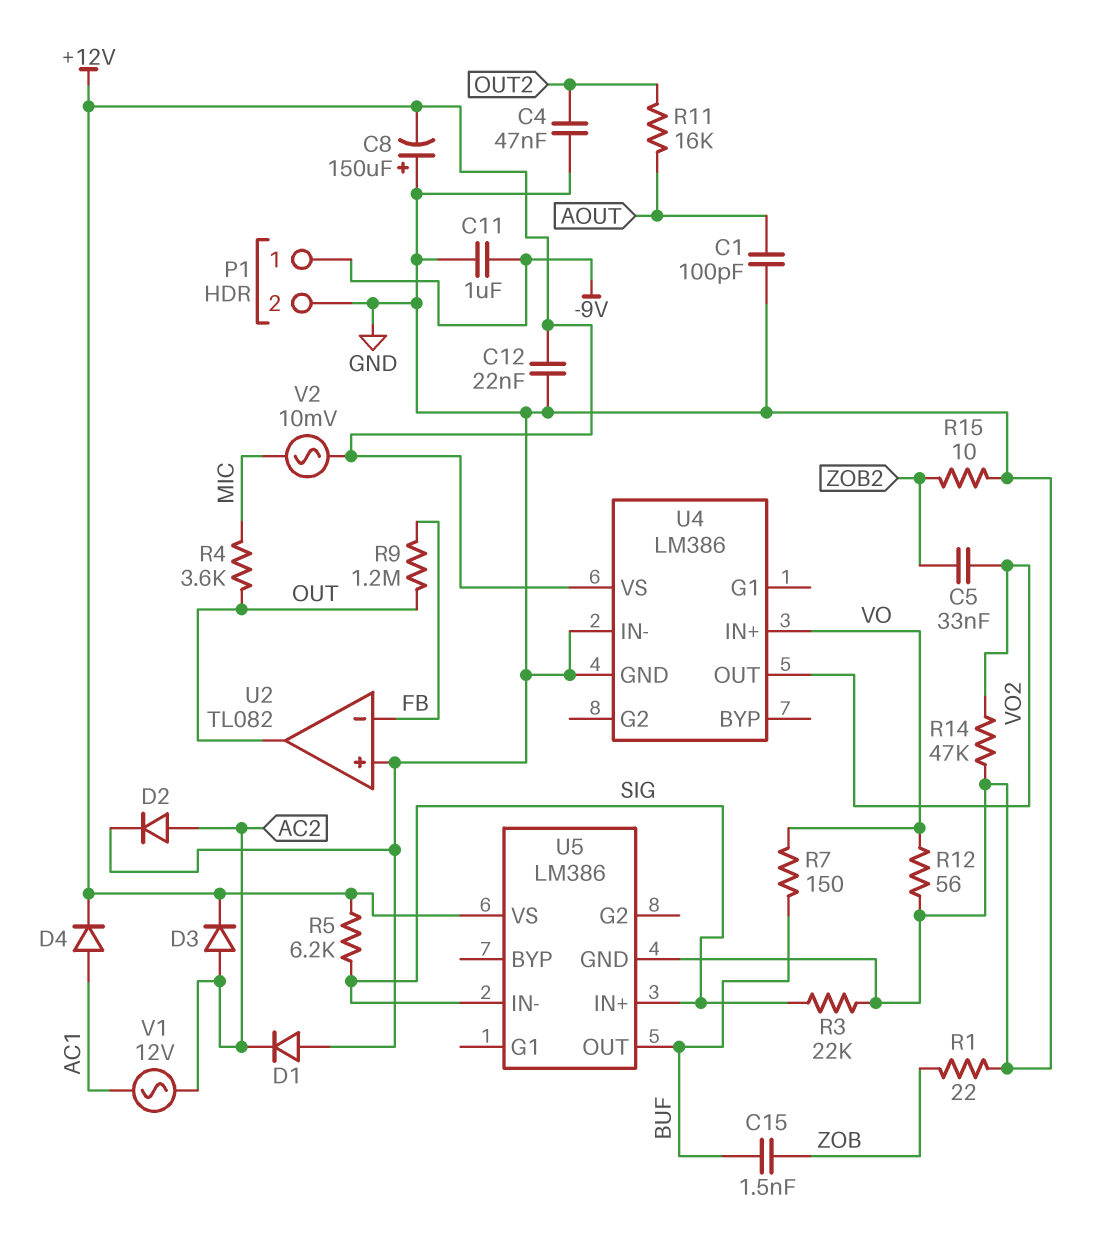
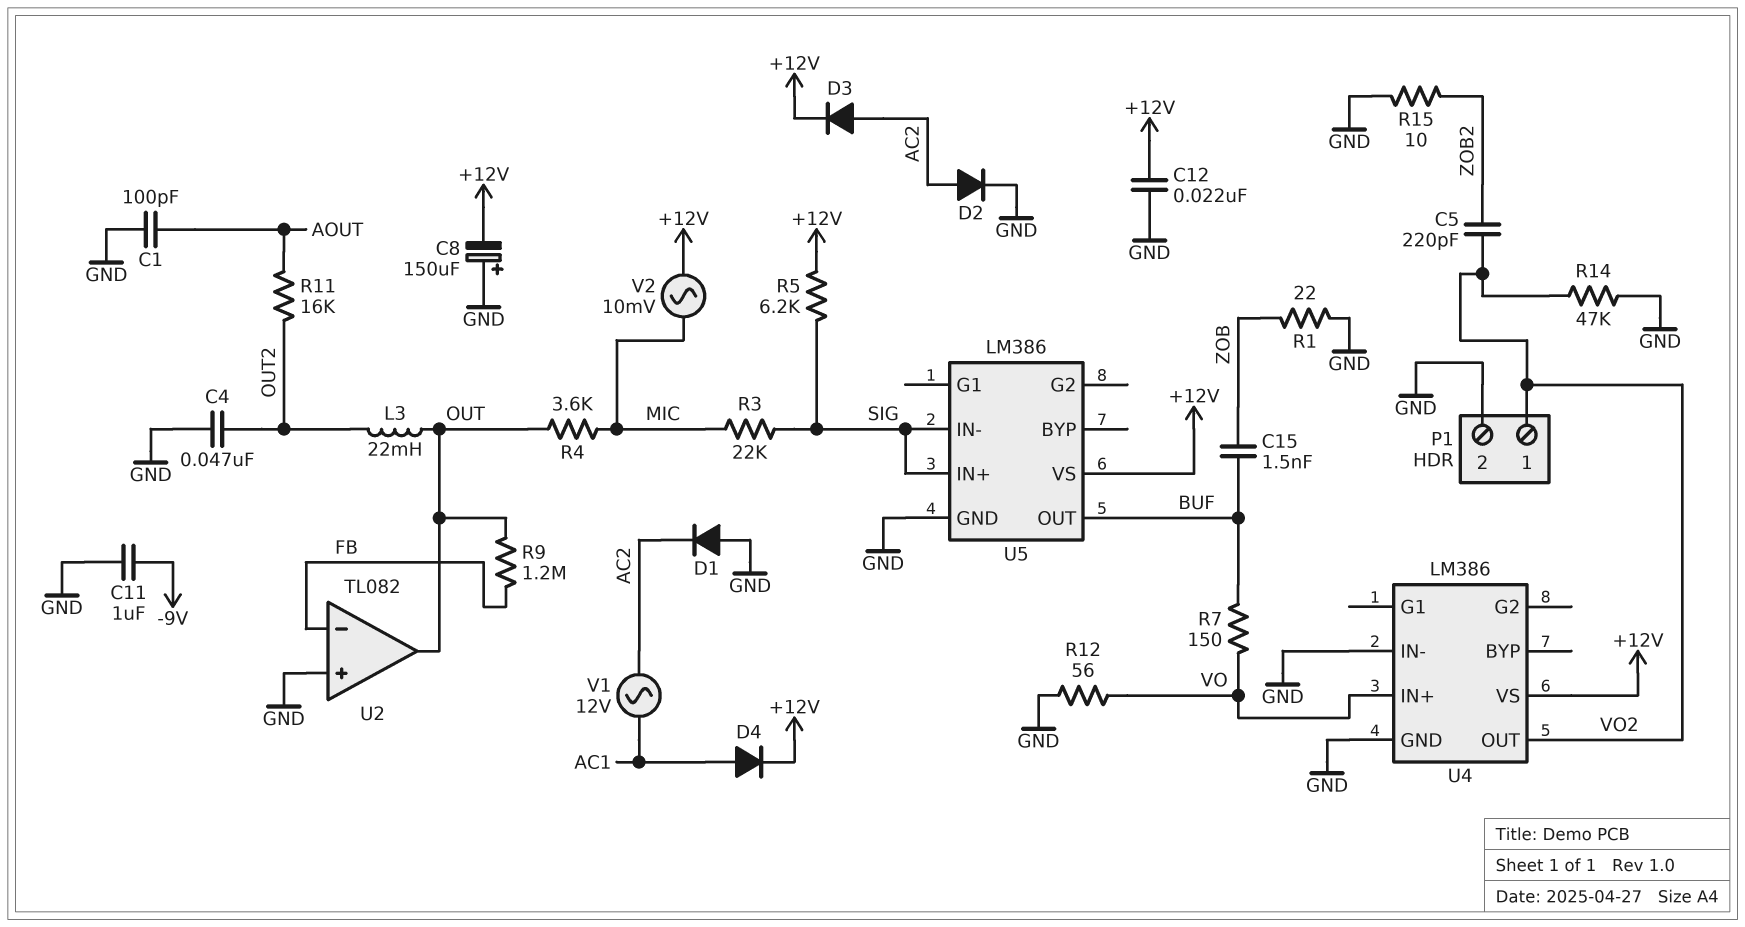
C5: 33nF (VO2, ZOB2) -> 220pF (VO2, ZOB2)
L3: none -> 22mH (OUT, OUT2)
P1 pin 1: -9V -> VO2
R3: 22k (GND, SIG) -> 22k (MIC, SIG)

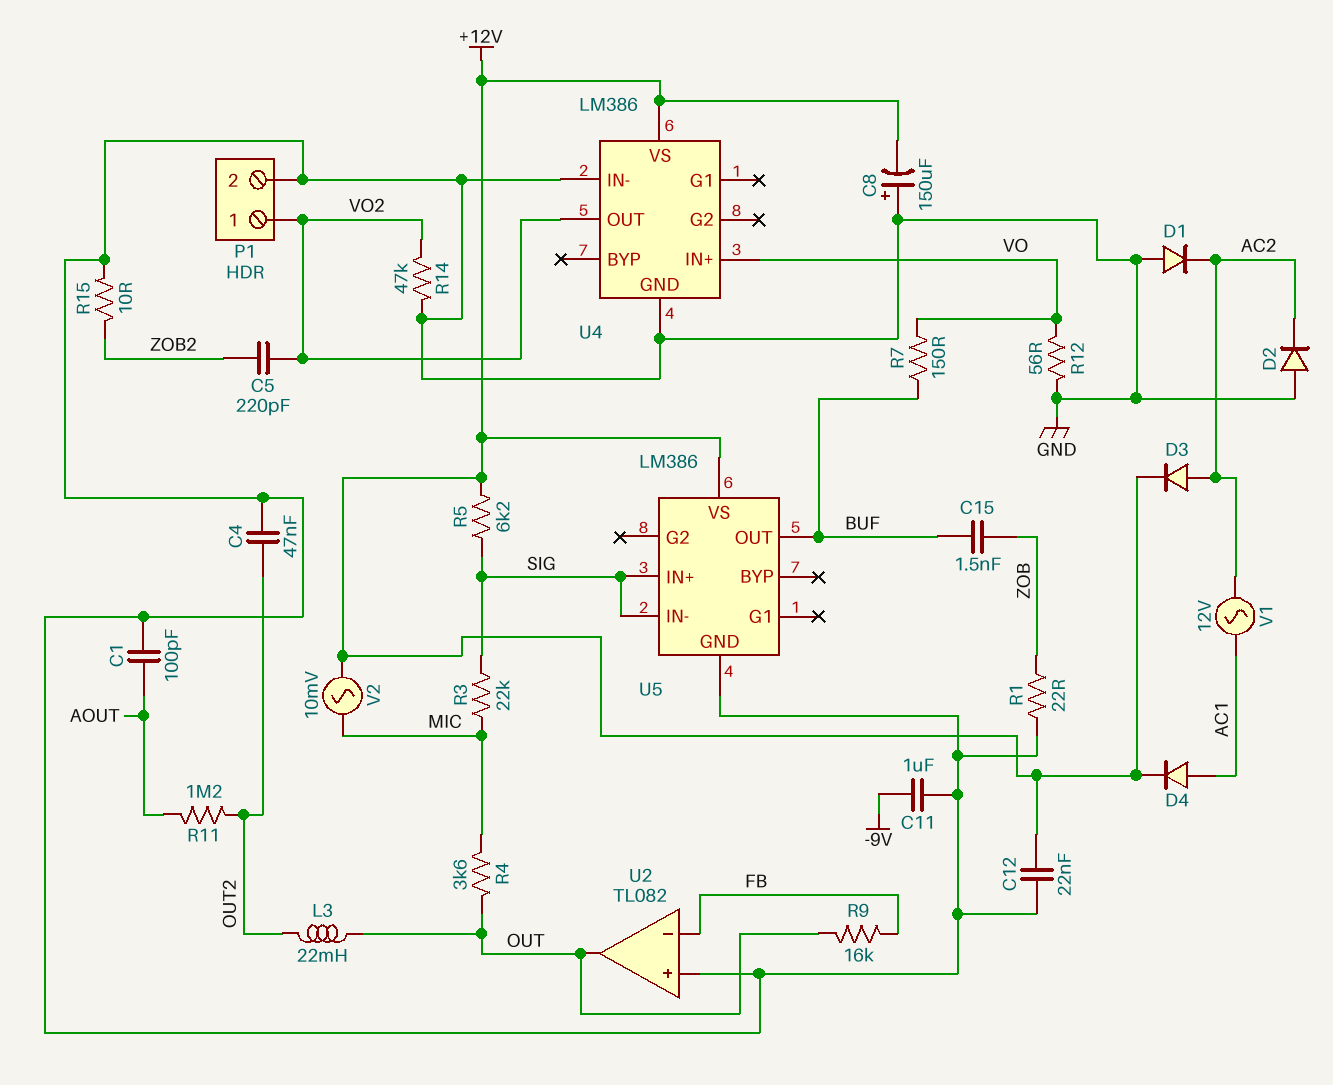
D2: diode (A AC2, K GND) -> diode (A GND, K AC2)
R9: 1.2M (FB, OUT) -> 16k (FB, OUT)
R11: 16k (AOUT, OUT2) -> 1.2M (AOUT, OUT2)

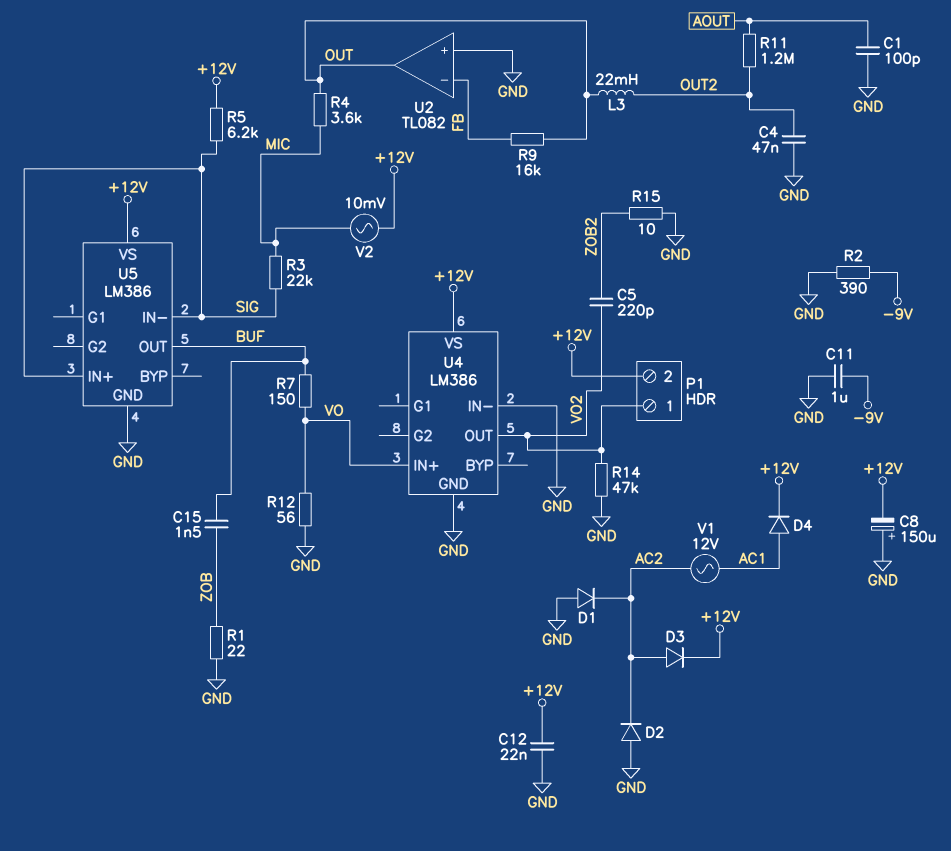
P1 pin 2: GND -> +12V
R2: none -> 390 (-9V, GND)

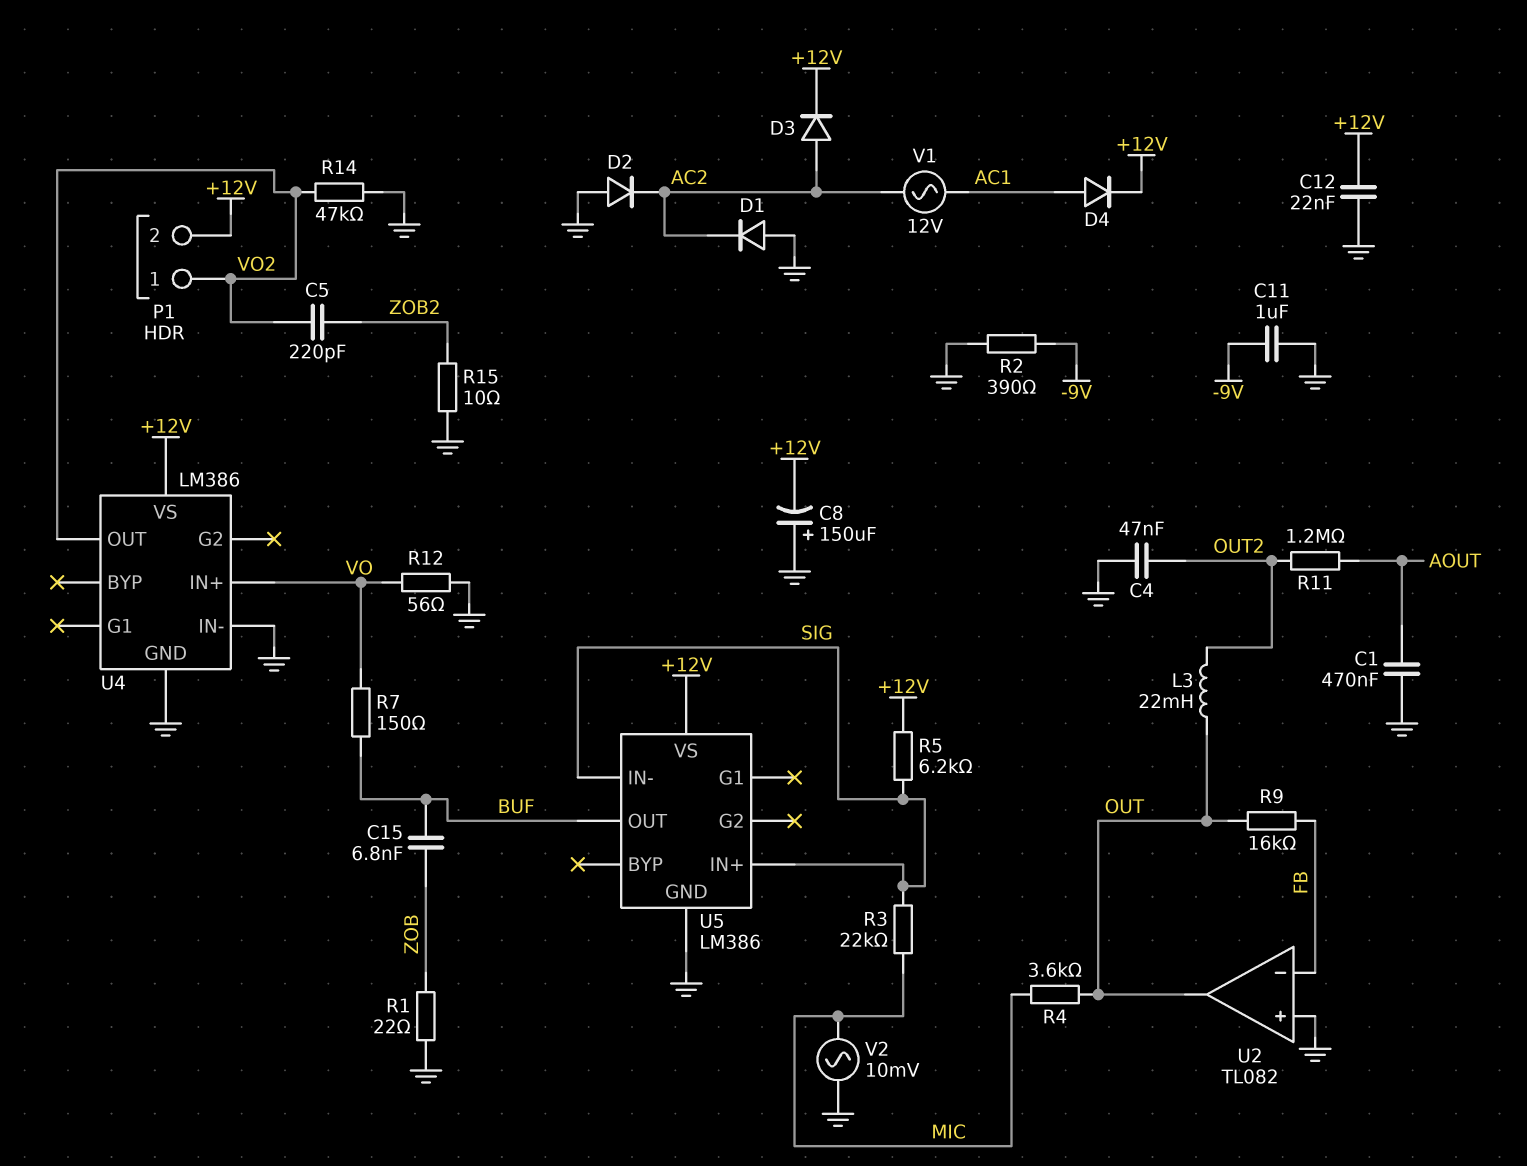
C1: 100pF (AOUT, GND) -> 470nF (AOUT, GND)
C15: 1.5nF (BUF, ZOB) -> 6.8nF (BUF, ZOB)
V2: AC 10mV (+12V, MIC) -> AC 10mV (GND, MIC)

